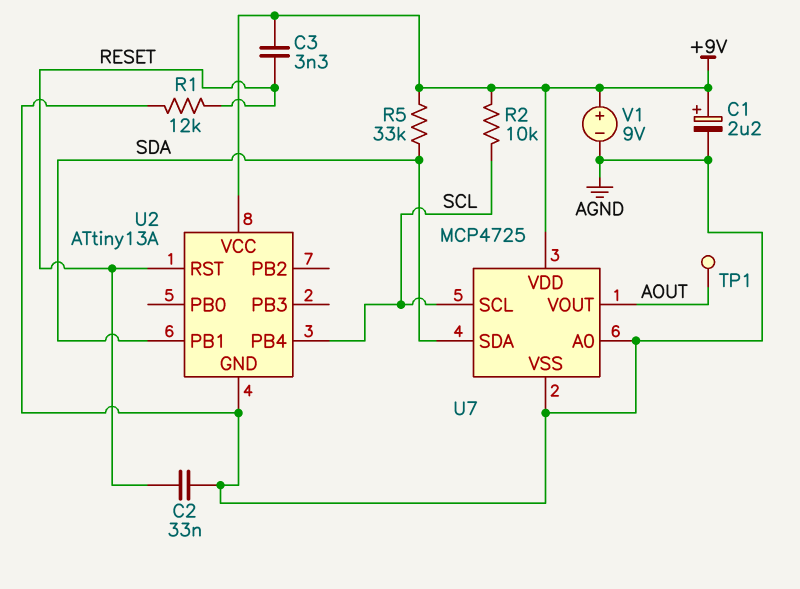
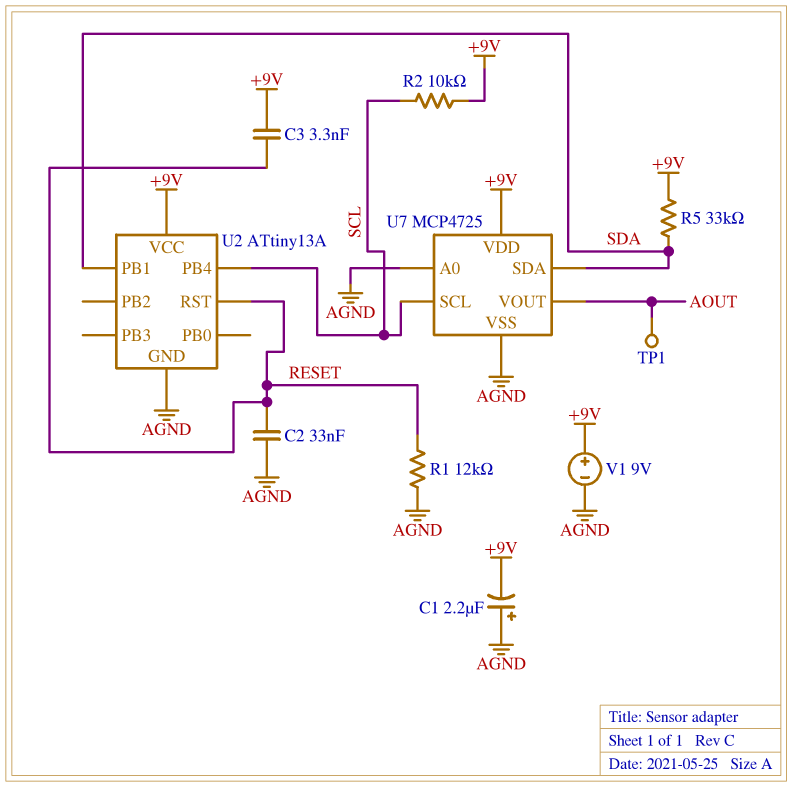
C1: 2.2uF (plus +9V, minus AGND) -> 2.2uF (plus AGND, minus +9V)

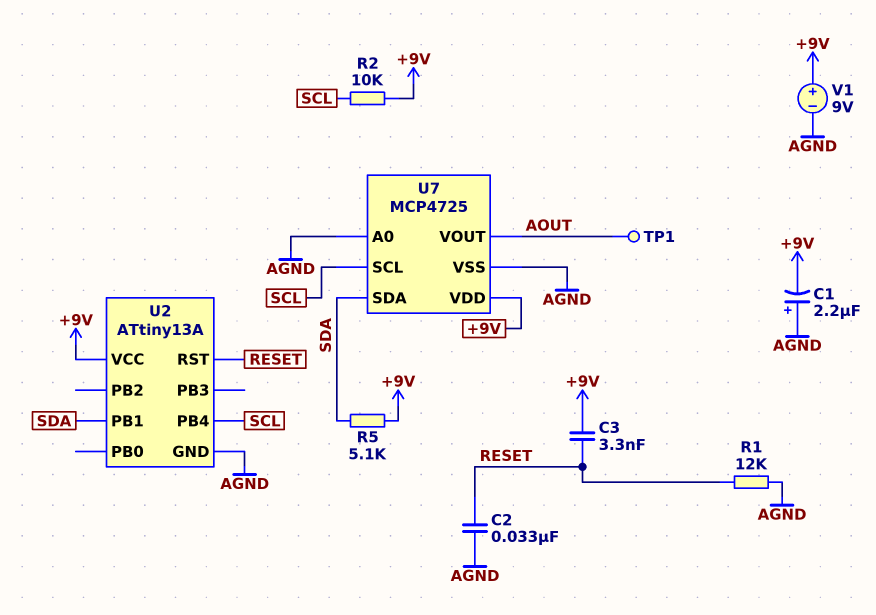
R5: 33k (+9V, SDA) -> 5.1k (+9V, SDA)

